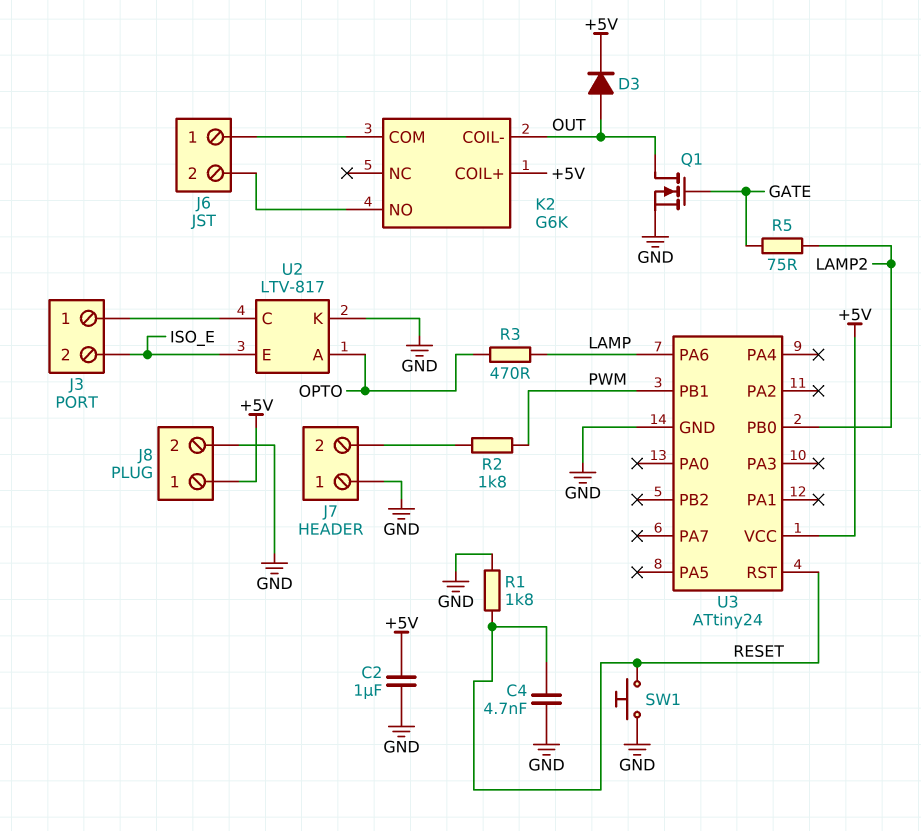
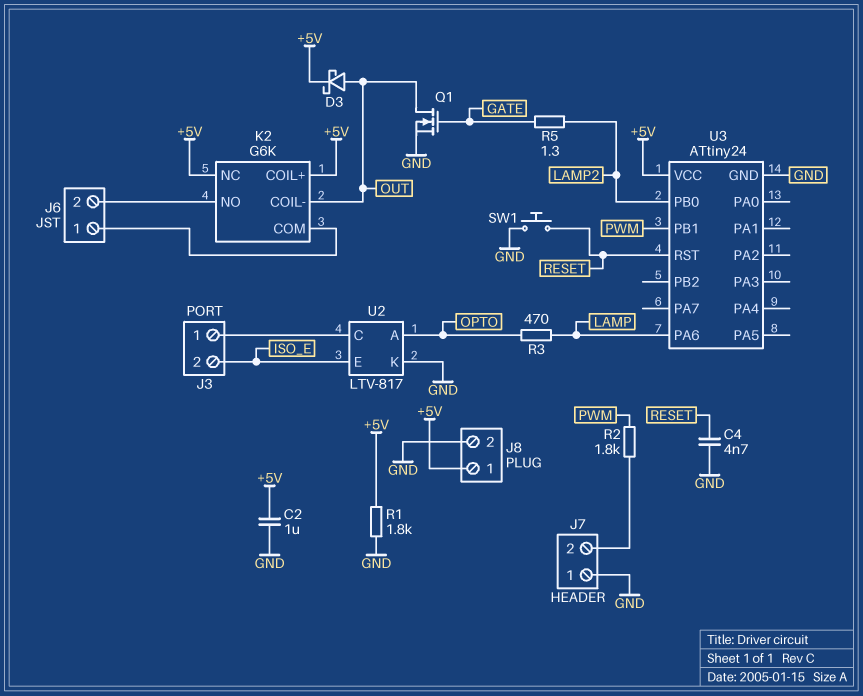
D3: diode (A OUT, K +5V) -> schottky (A OUT, K +5V)
K2 pin NC: none -> +5V
R1: 1.8k (GND, RESET) -> 1.8k (+5V, GND)
R5: 75 (GATE, LAMP2) -> 1.3 (GATE, LAMP2)

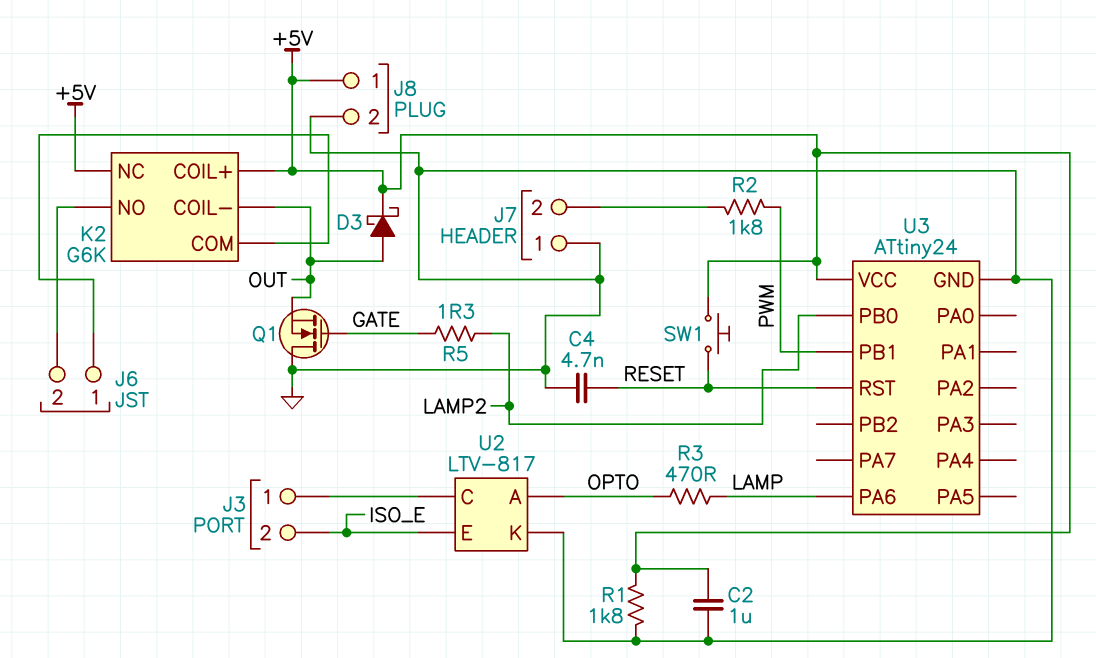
Q1: NMOS (G GATE, D OUT, S GND) -> NMOS (G GATE, D GND, S OUT)
SW1: button (GND, RESET) -> button (+5V, RESET)

